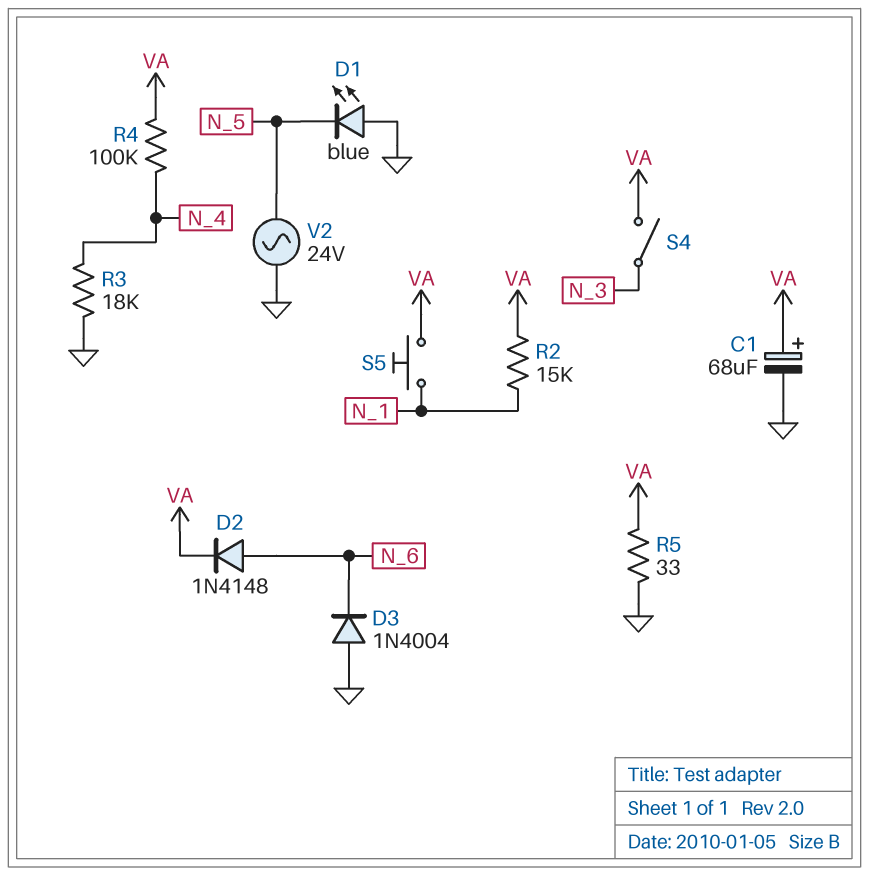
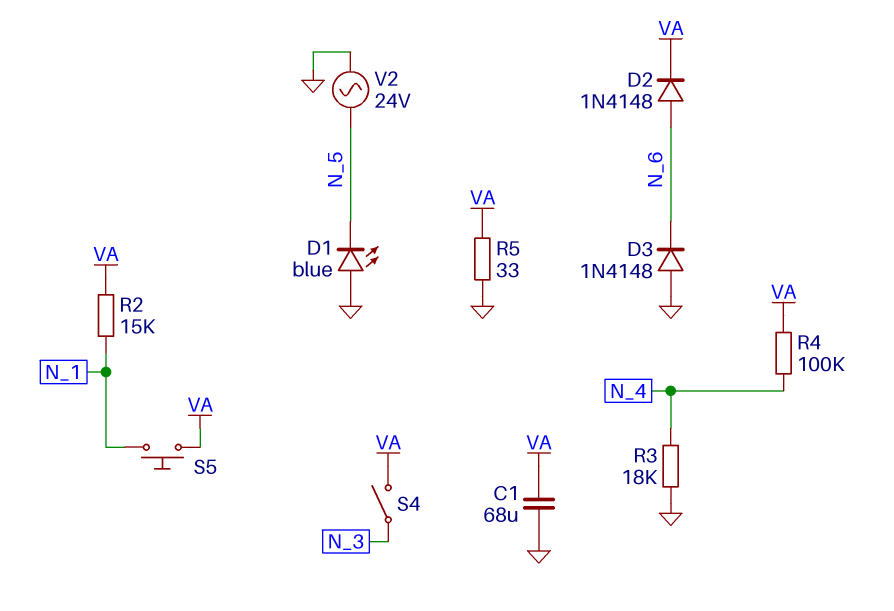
C1: 68uF (plus VA, minus GND) -> 68uF (GND, VA)
D3: diode 1N4004 (A GND, K N_6) -> diode 1N4148 (A GND, K N_6)

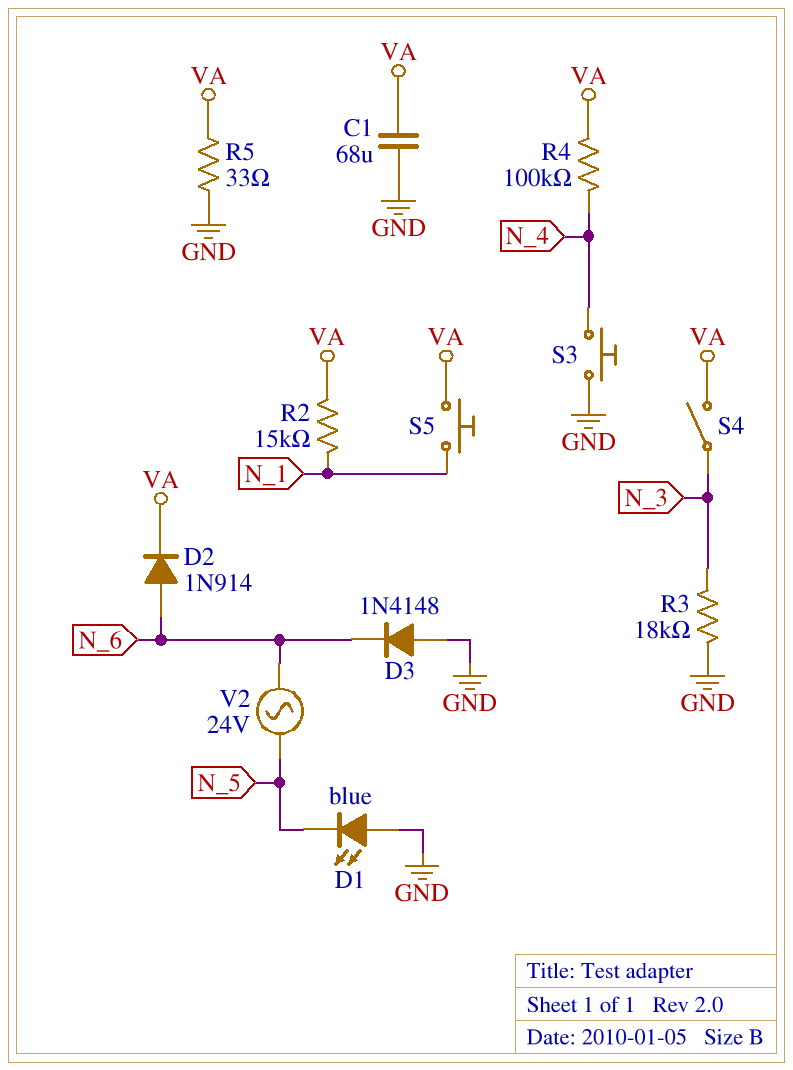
D2: diode 1N4148 (A N_6, K VA) -> diode 1N914 (A N_6, K VA)
R3: 18k (GND, N_4) -> 18k (GND, N_3)
S3: none -> button (GND, N_4)
V2: AC 24V (GND, N_5) -> AC 24V (N_5, N_6)

